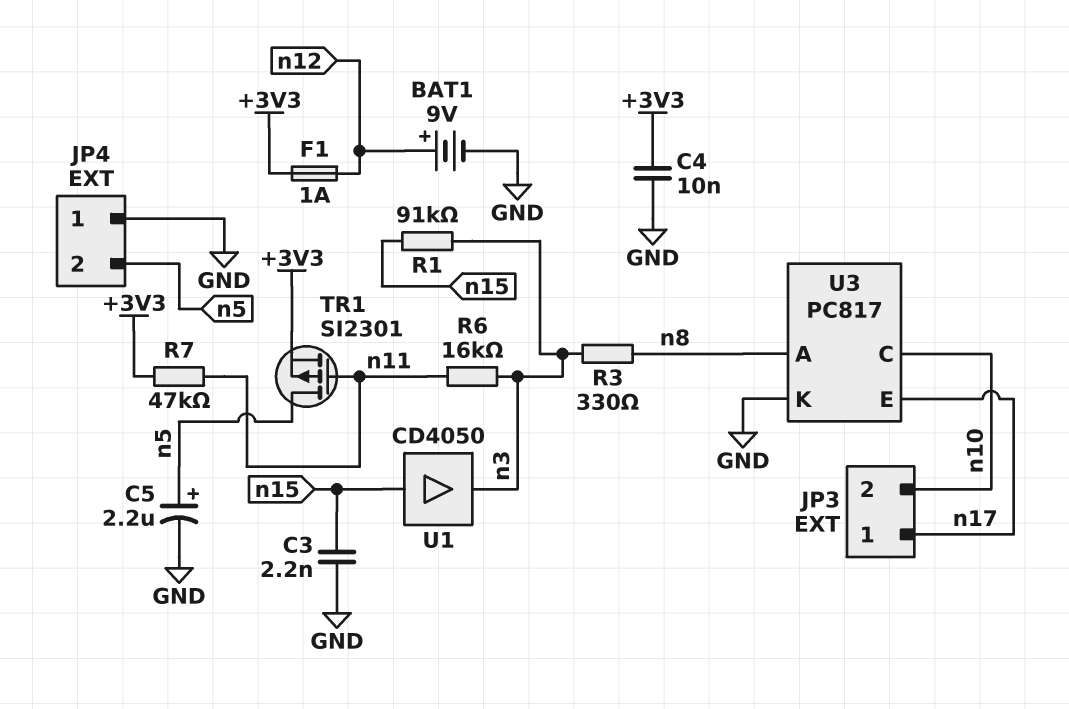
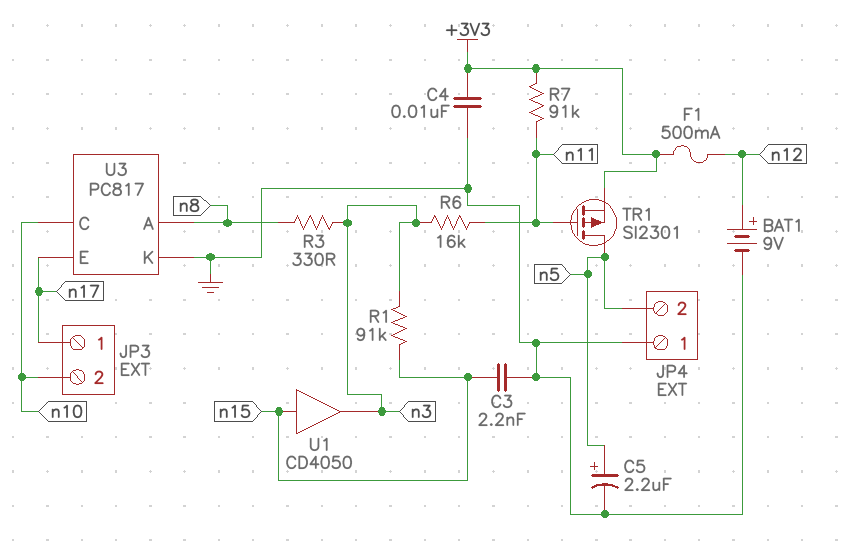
F1: 1A (+3V3, n12) -> 500mA (+3V3, n12)
R7: 47k (+3V3, n11) -> 91k (+3V3, n11)

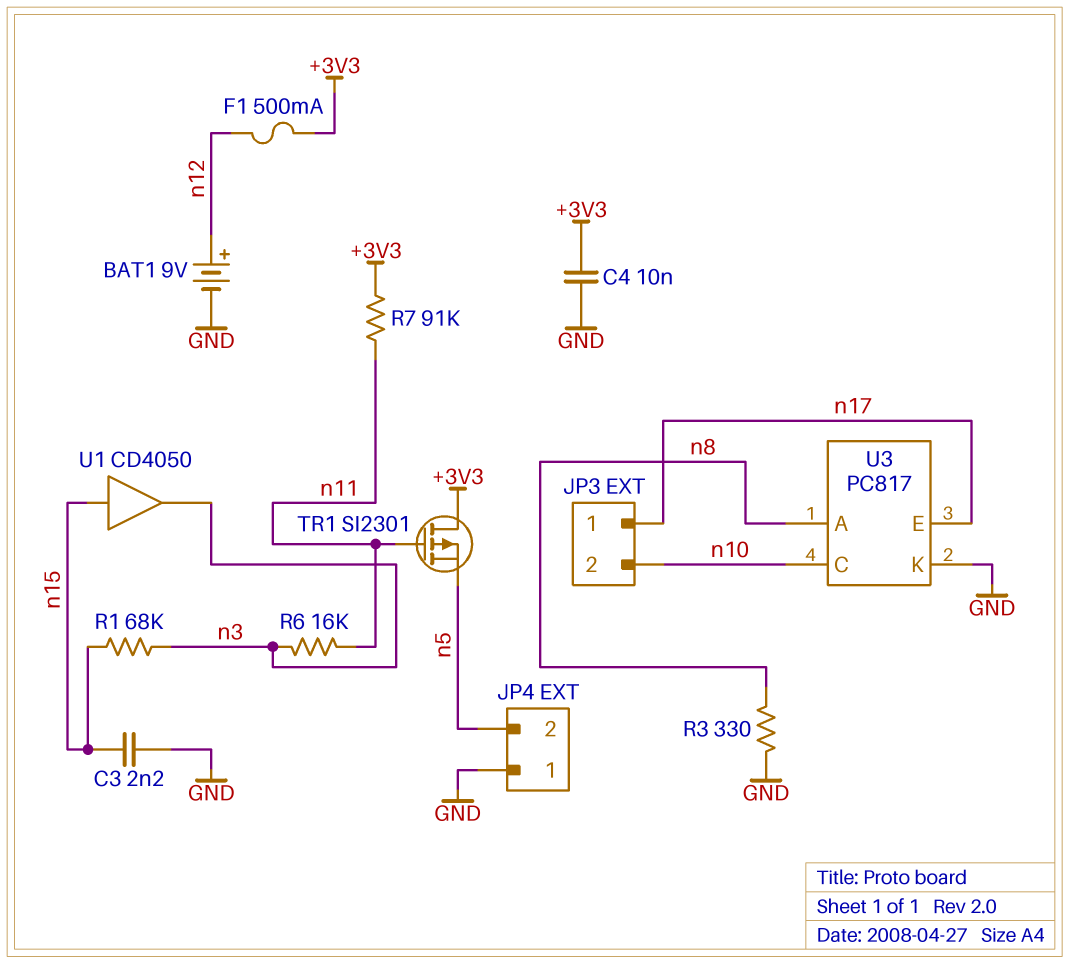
C5: 2.2uF (plus n5, minus GND) -> none
R1: 91k (n3, n15) -> 68k (n3, n15)
R3: 330 (n3, n8) -> 330 (GND, n8)
TR1: PMOS SI2301 (G n11, D n5, S +3V3) -> PMOS SI2301 (G n11, D +3V3, S n5)

